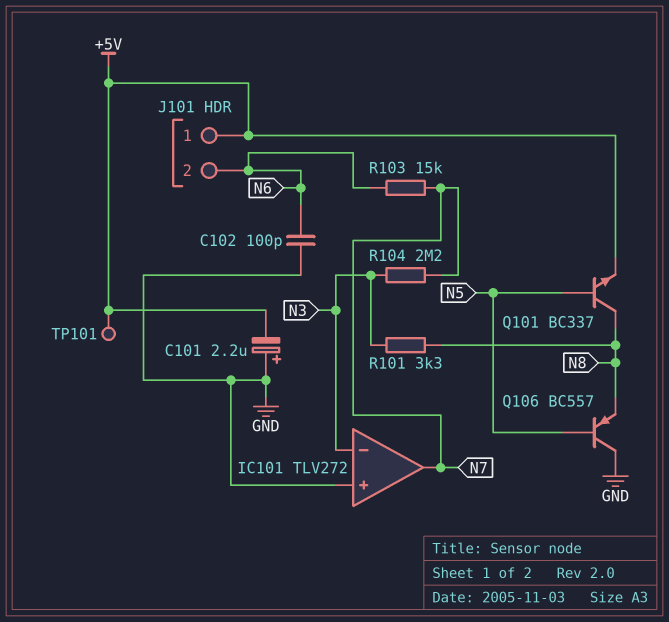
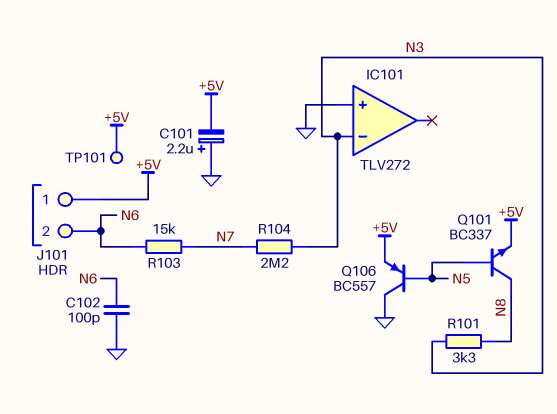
IC101 pin out: N7 -> none
Q106: PNP BC557 (B N5, C GND, E N8) -> PNP BC557 (B N5, C GND, E +5V)

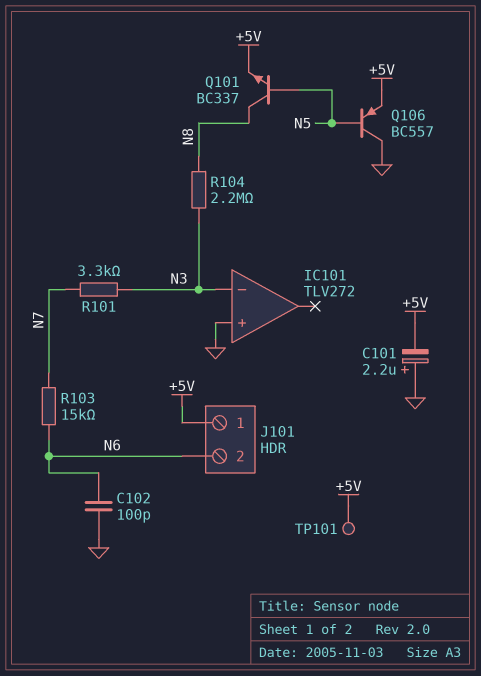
R101: 3.3k (N3, N8) -> 3.3k (N3, N7)
R104: 2.2M (N3, N7) -> 2.2M (N3, N8)

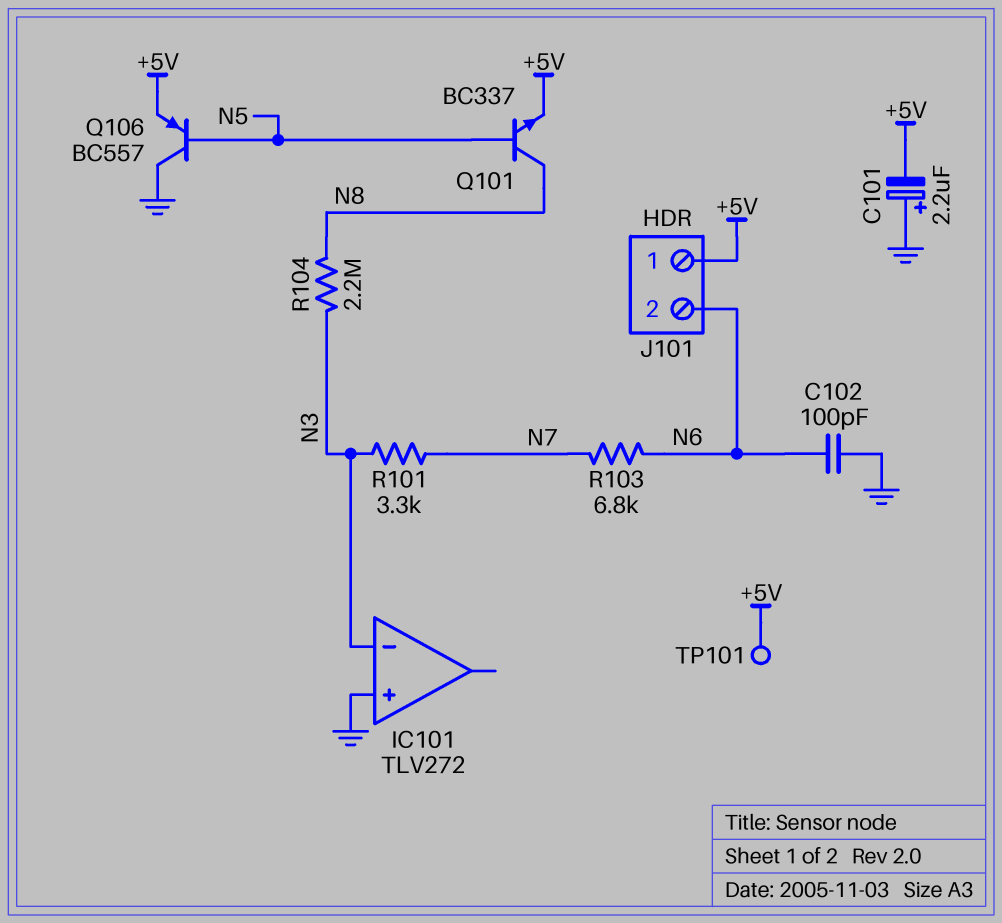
R103: 15k (N6, N7) -> 6.8k (N6, N7)

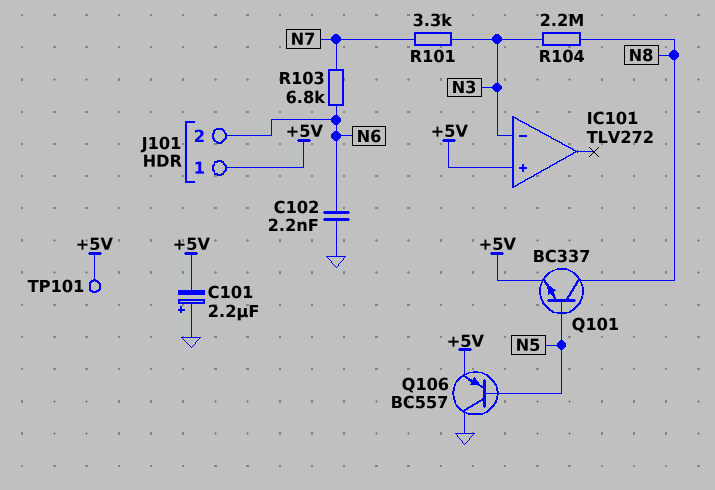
C102: 100pF (GND, N6) -> 2.2nF (GND, N6)
IC101 pin in+: GND -> +5V

